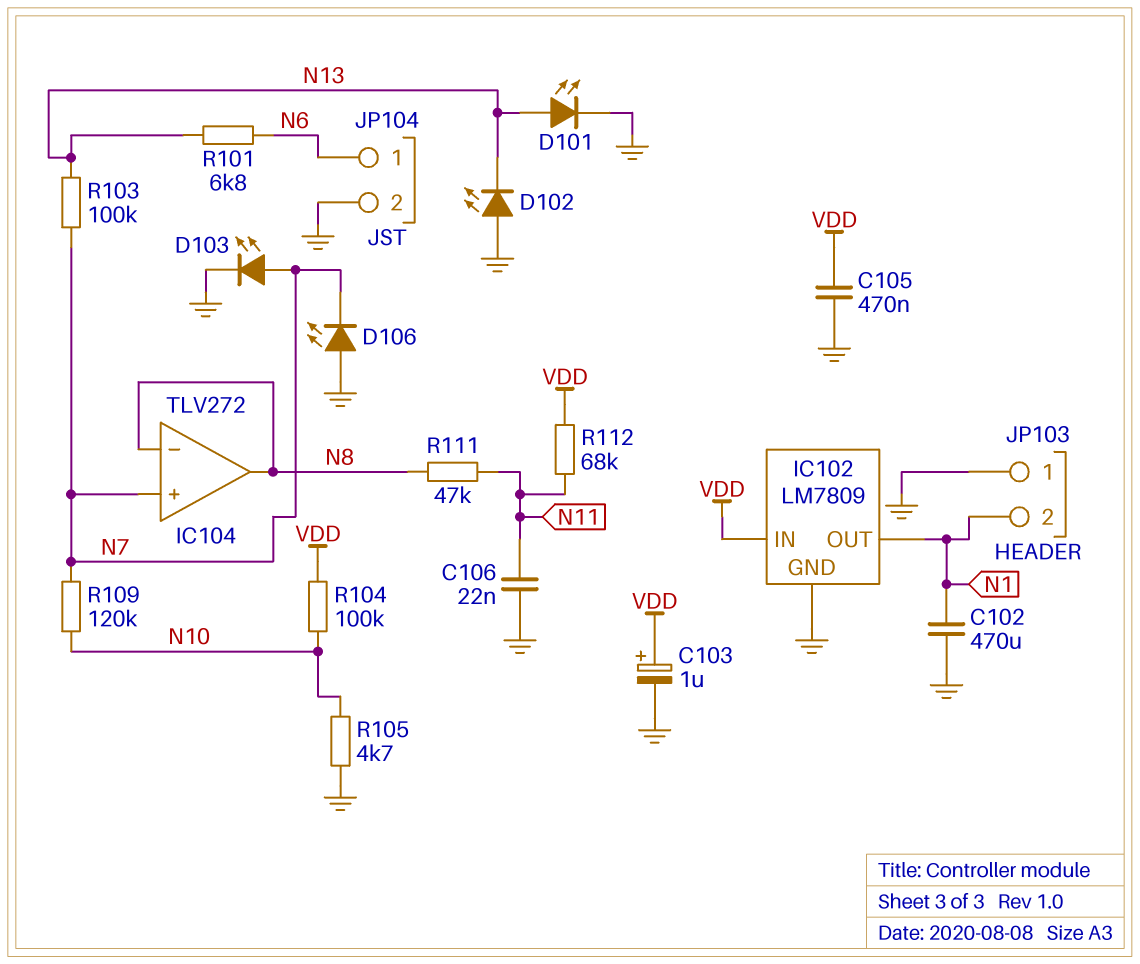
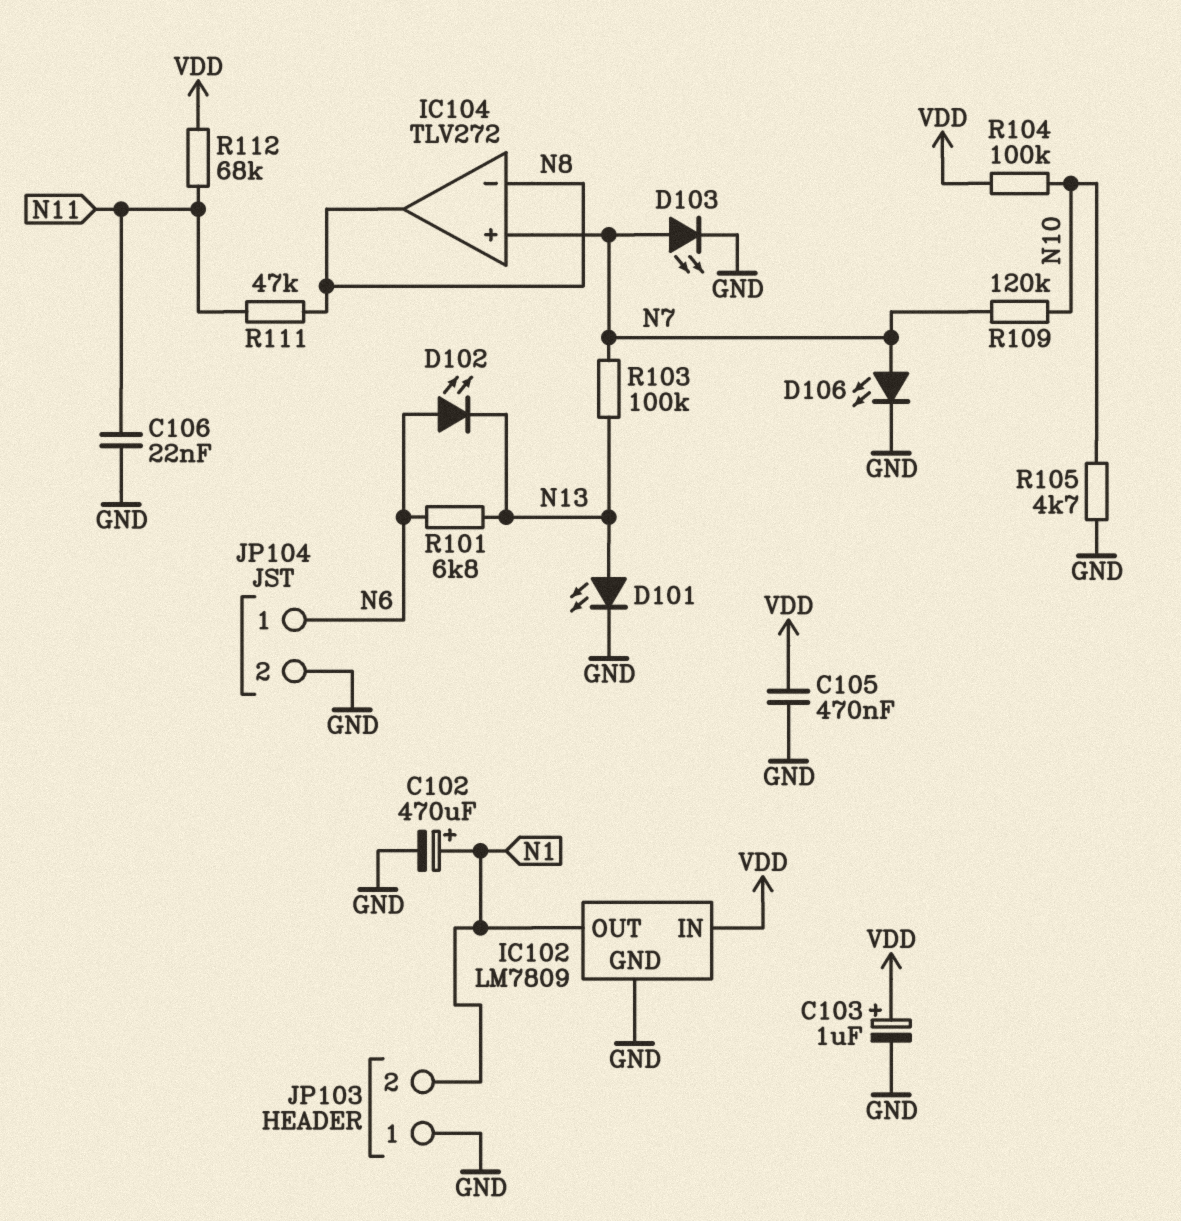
C102: 470uF (GND, N1) -> 470uF (plus N1, minus GND)
D102: LED (A GND, K N13) -> LED (A N6, K N13)
D106: LED (A GND, K N7) -> LED (A N7, K GND)

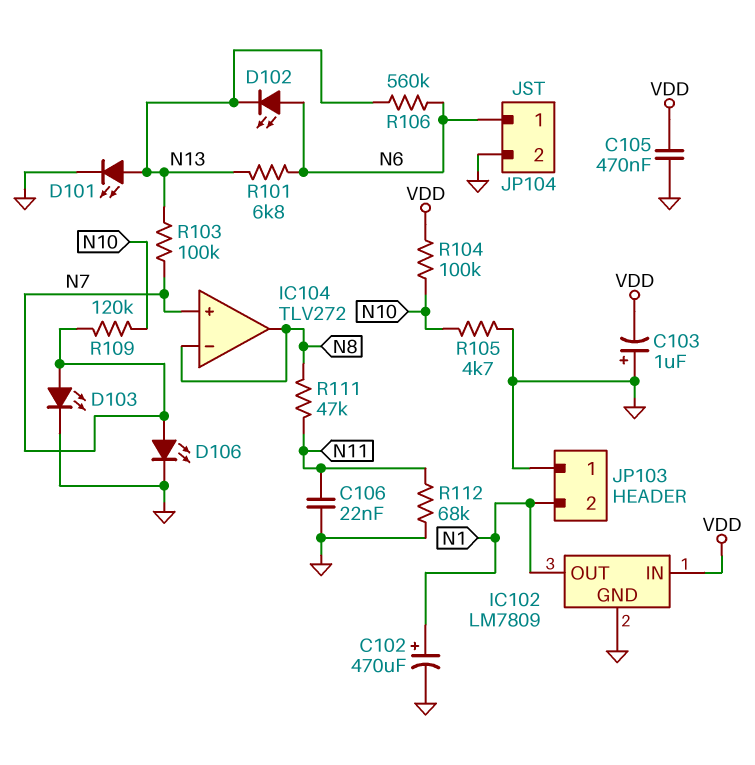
C103: 1uF (plus VDD, minus GND) -> 1uF (plus GND, minus VDD)
R106: none -> 560k (N6, N13)
R112: 68k (N11, VDD) -> 68k (GND, N11)

